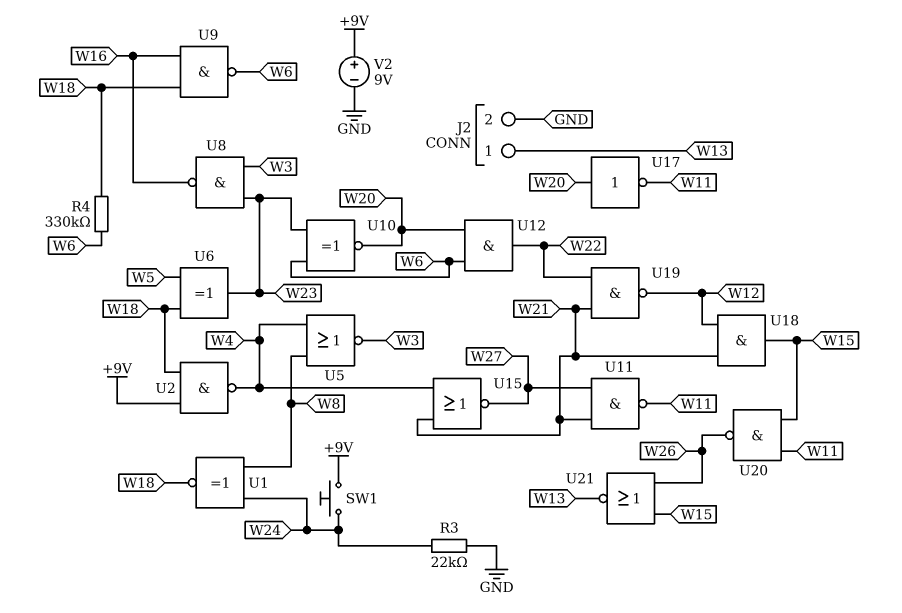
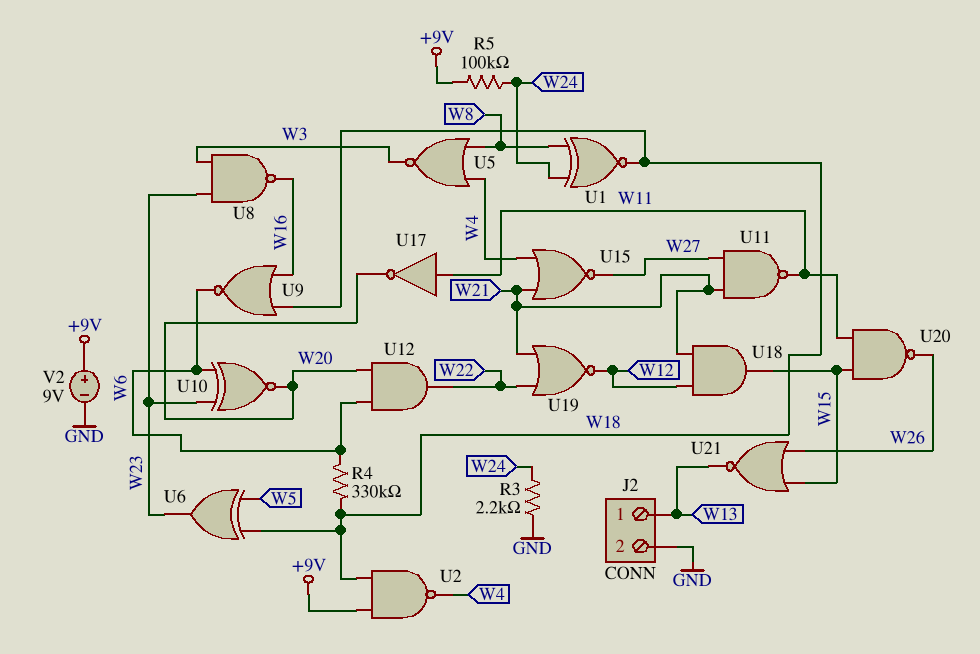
R3: 22k (GND, W24) -> 2.2k (GND, W24)
R5: none -> 100k (+9V, W24)
SW1: button (+9V, W24) -> none
U9: NAND (in W16, in W18, out W6) -> NOR (in W16, in W18, out W6)
U17: NOT (in W20, out W11) -> NOT (in W11, out W20)
U19: NAND (in W21, in W22, out W12) -> NOR (in W21, in W22, out W12)

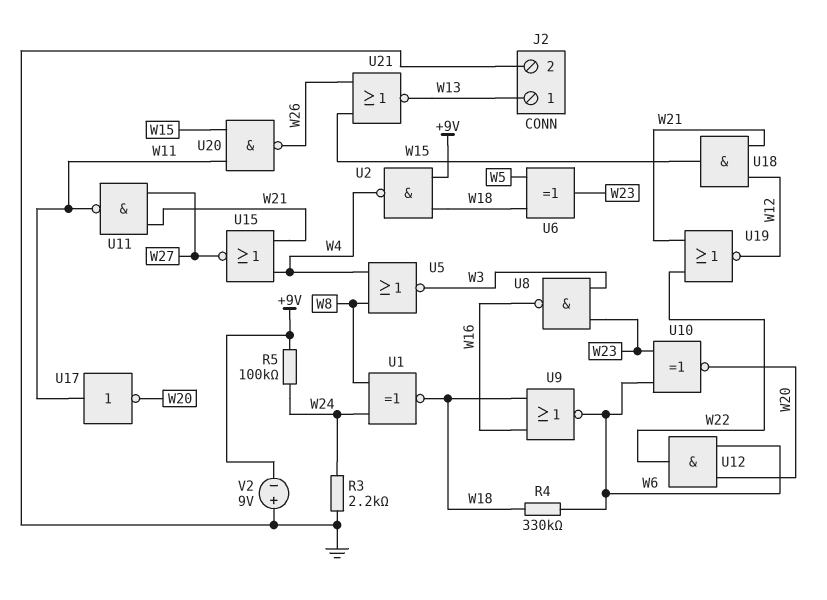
V2: 9V (plus +9V, minus GND) -> 9V (plus GND, minus +9V)

